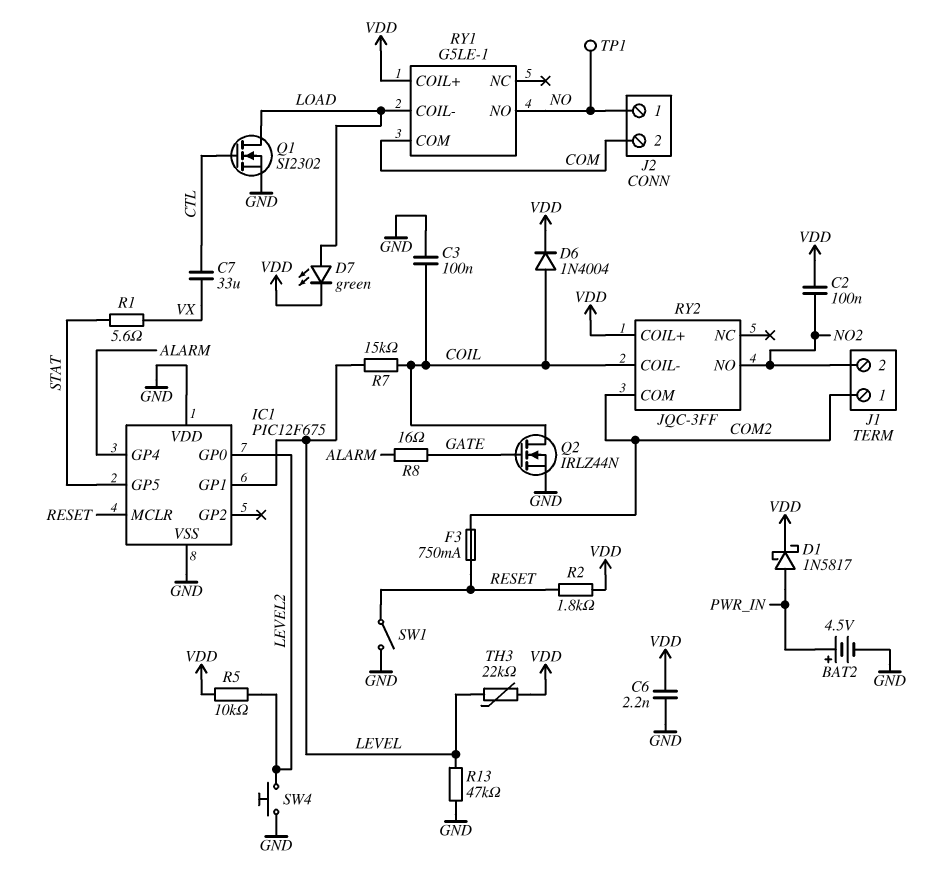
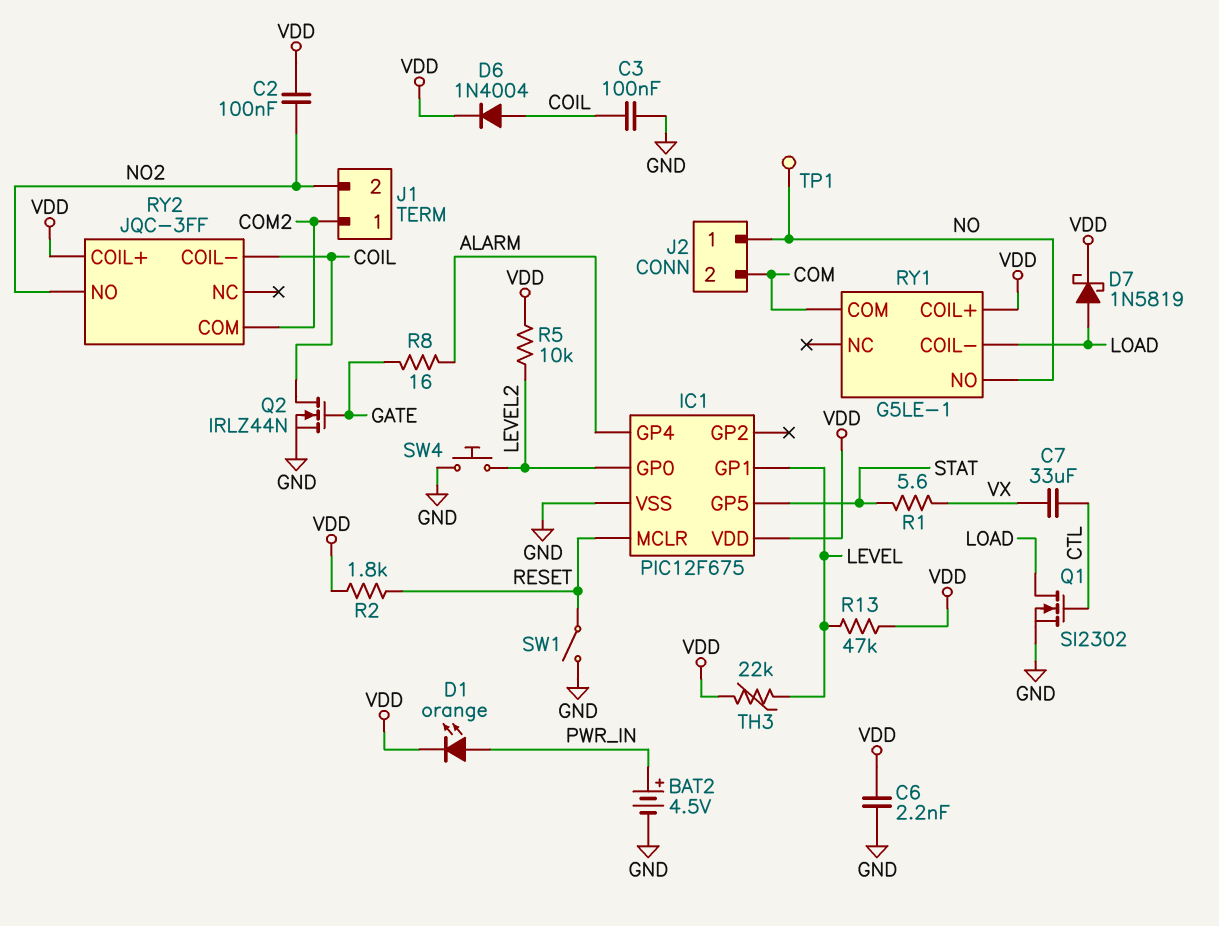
D1: schottky 1N5817 (A PWR_IN, K VDD) -> LED orange (A PWR_IN, K VDD)
D7: LED green (A LOAD, K VDD) -> schottky 1N5819 (A LOAD, K VDD)
F3: 750mA (COM2, RESET) -> none
IC1 pin VDD: GND -> VDD
R7: 15k (COIL, LEVEL) -> none
R13: 47k (GND, LEVEL) -> 47k (LEVEL, VDD)

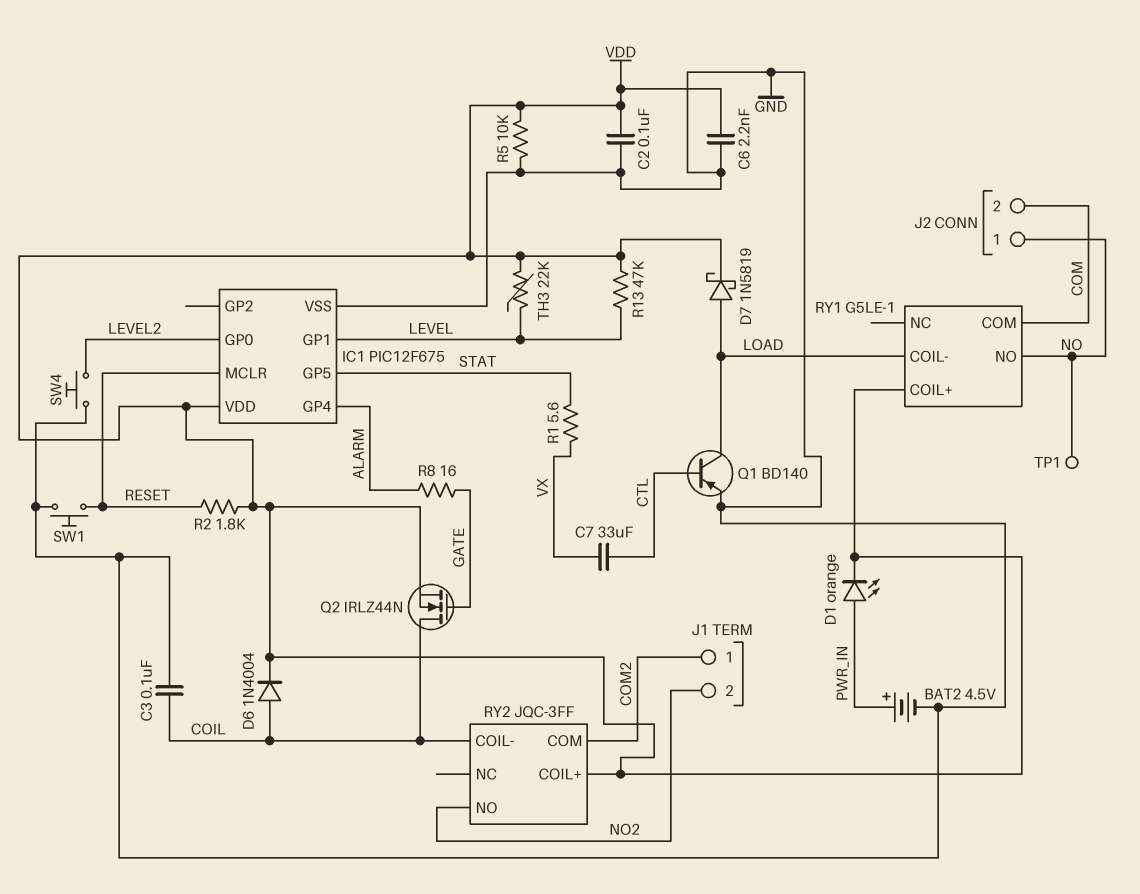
C2: 100nF (NO2, VDD) -> 100nF (GND, VDD)
Q1: NMOS SI2302 (G CTL, D LOAD, S GND) -> PNP BD140 (B CTL, C LOAD, E GND)
Q2: NMOS IRLZ44N (G GATE, D COIL, S GND) -> NMOS IRLZ44N (G GATE, D COIL, S VDD)
R5: 10k (LEVEL2, VDD) -> 10k (GND, VDD)
SW1: switch (GND, RESET) -> button (GND, RESET)

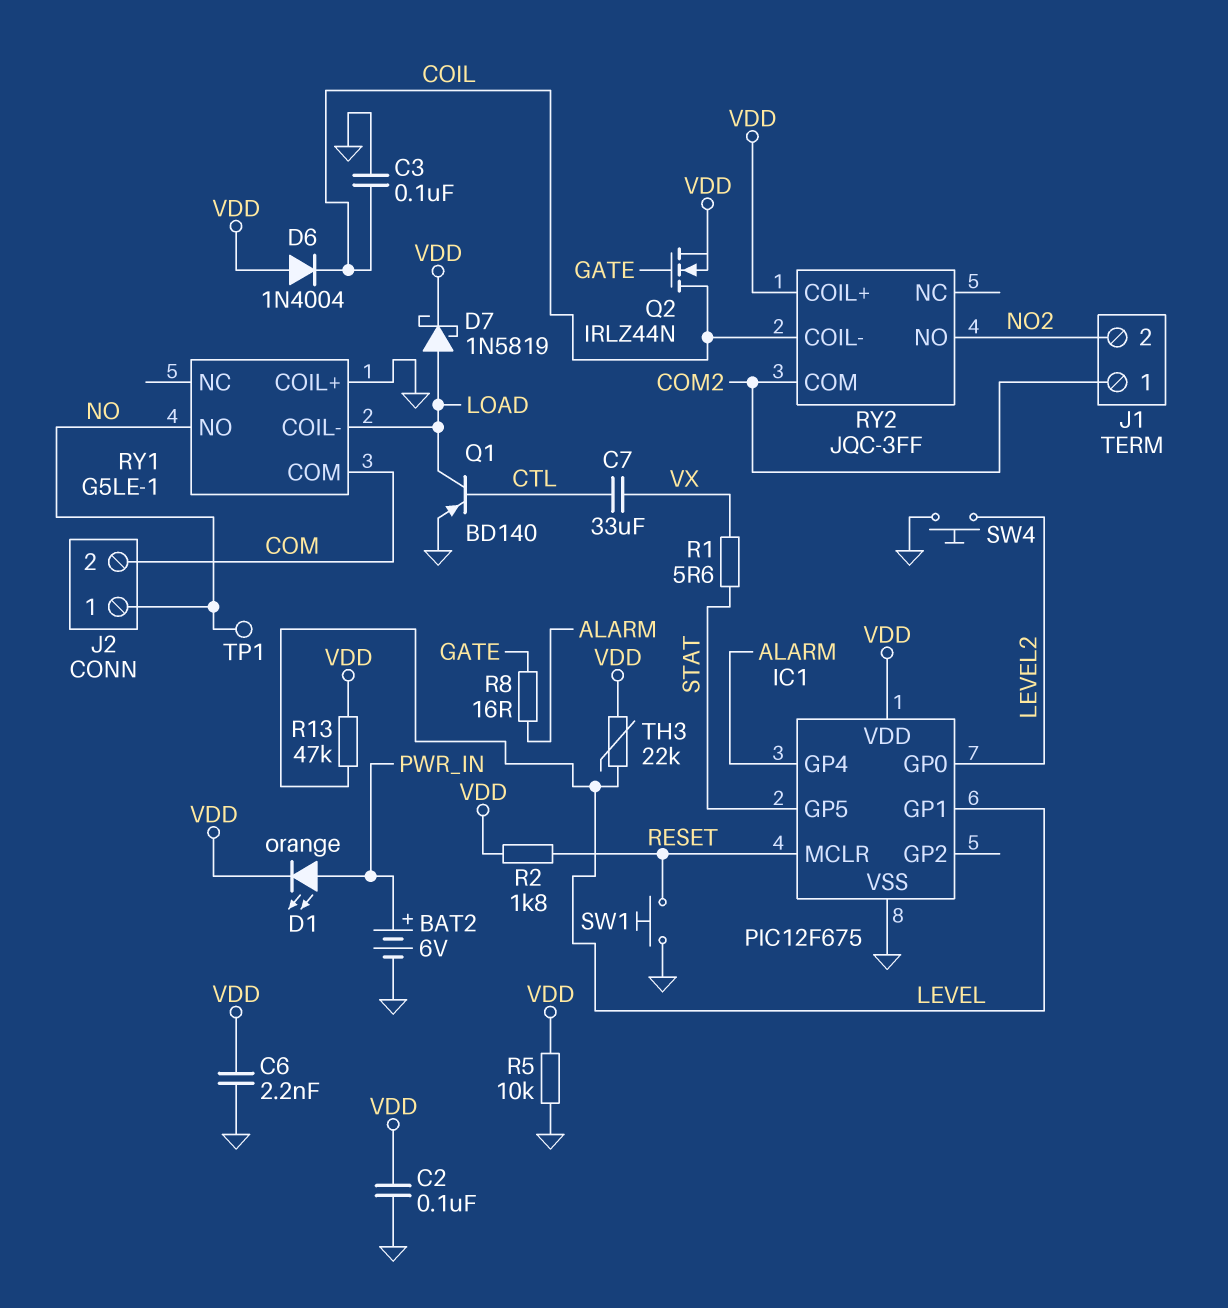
BAT2: 4.5V (plus PWR_IN, minus GND) -> 6V (plus PWR_IN, minus GND)
D6: diode 1N4004 (A COIL, K VDD) -> diode 1N4004 (A VDD, K COIL)
RY1 pin COIL+: VDD -> GND

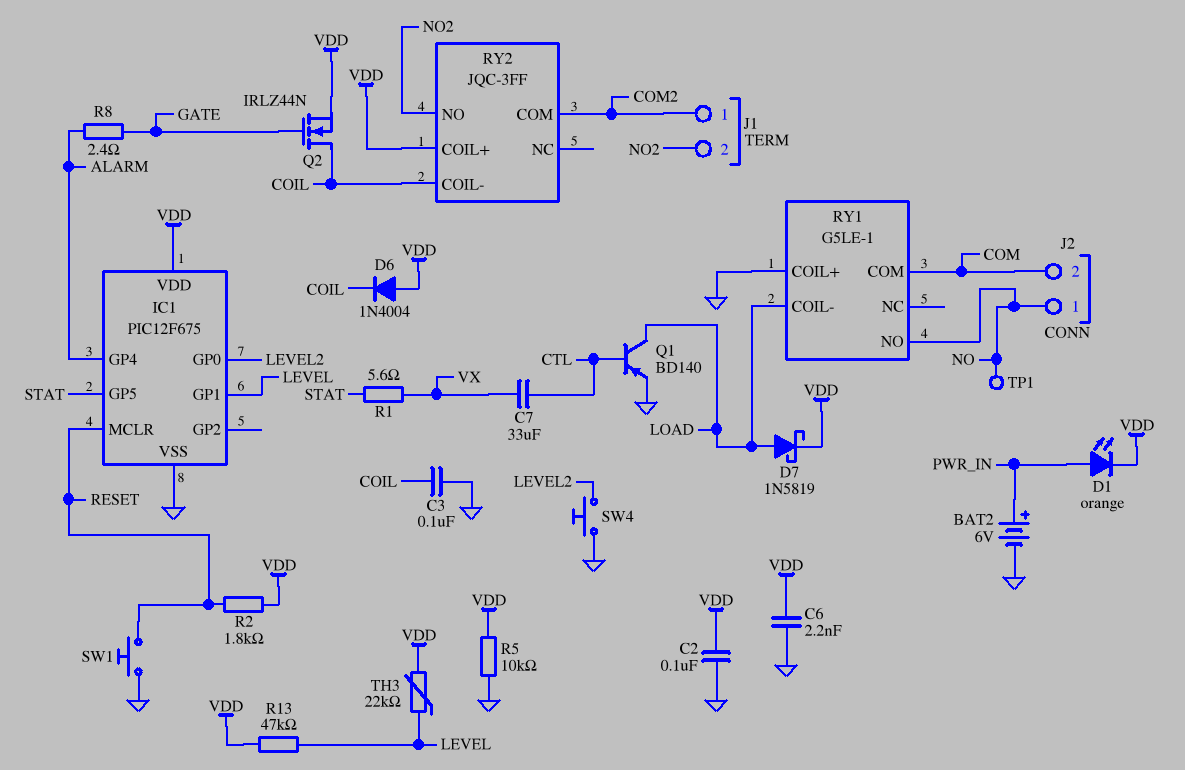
R8: 16 (ALARM, GATE) -> 2.4 (ALARM, GATE)

